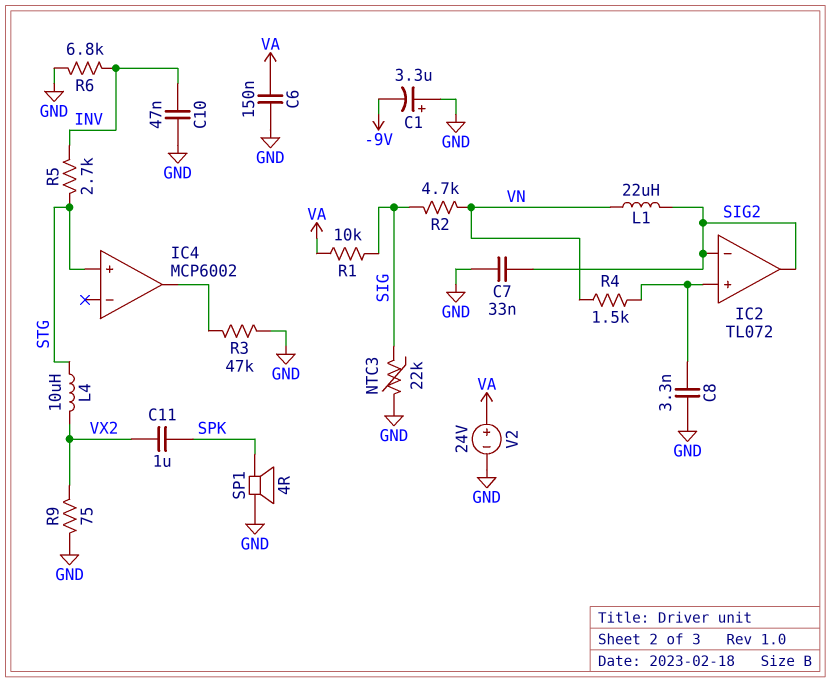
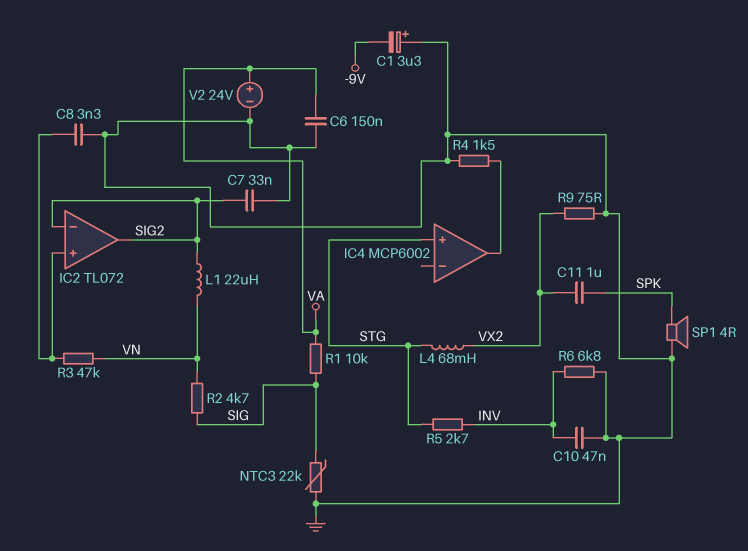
L4: 10uH (STG, VX2) -> 68mH (STG, VX2)
R3: 47k (GND, IC4/out) -> 47k (IC2/in+, VN)
R4: 1.5k (IC2/in+, VN) -> 1.5k (GND, IC4/out)

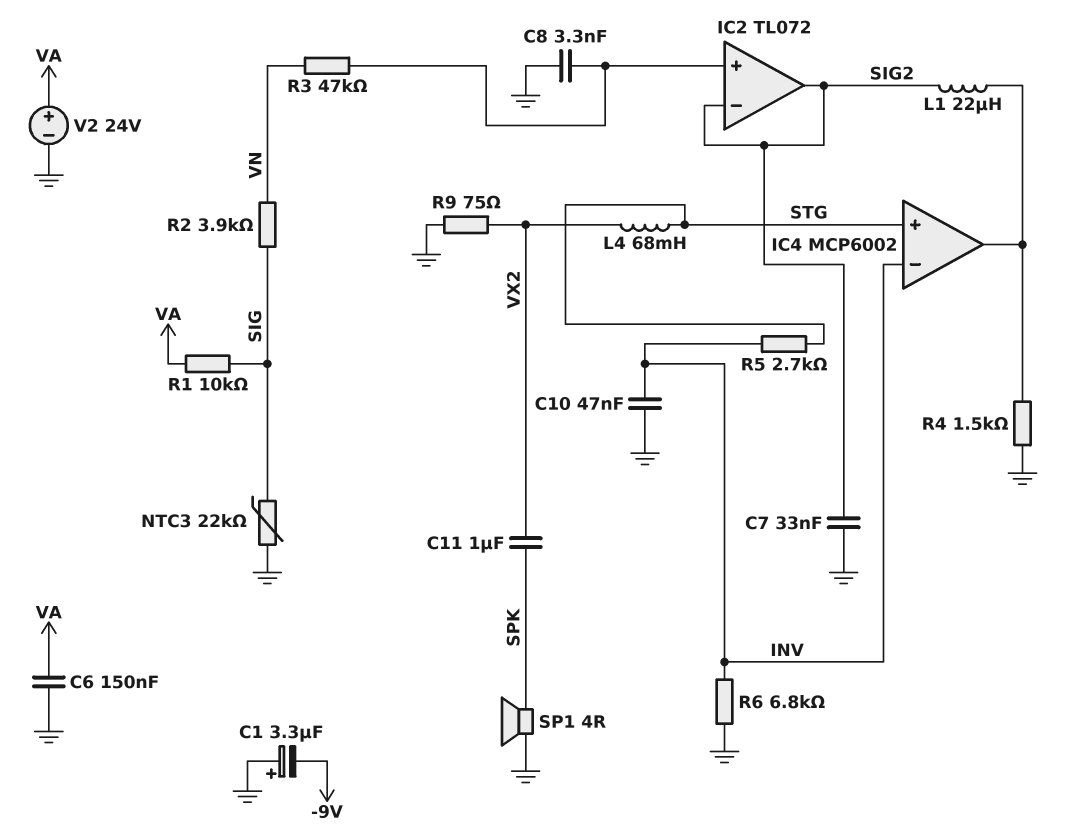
IC4 pin in-: none -> INV
L1: 22uH (SIG2, VN) -> 22uH (IC4/out, SIG2)
R2: 4.7k (SIG, VN) -> 3.9k (SIG, VN)

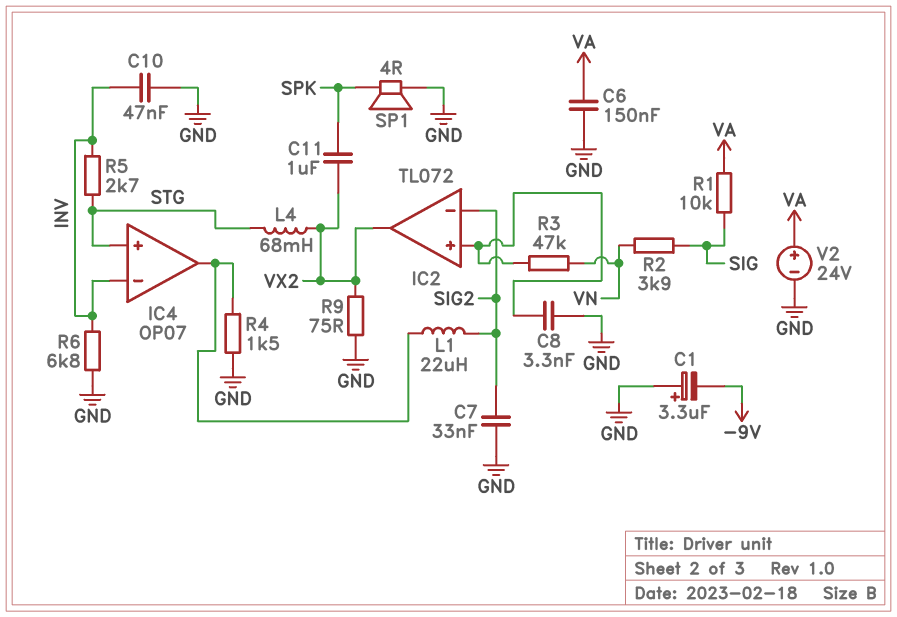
IC2 pin out: SIG2 -> VX2
IC4: MCP6002 -> OP07
NTC3: 22k (GND, SIG) -> none

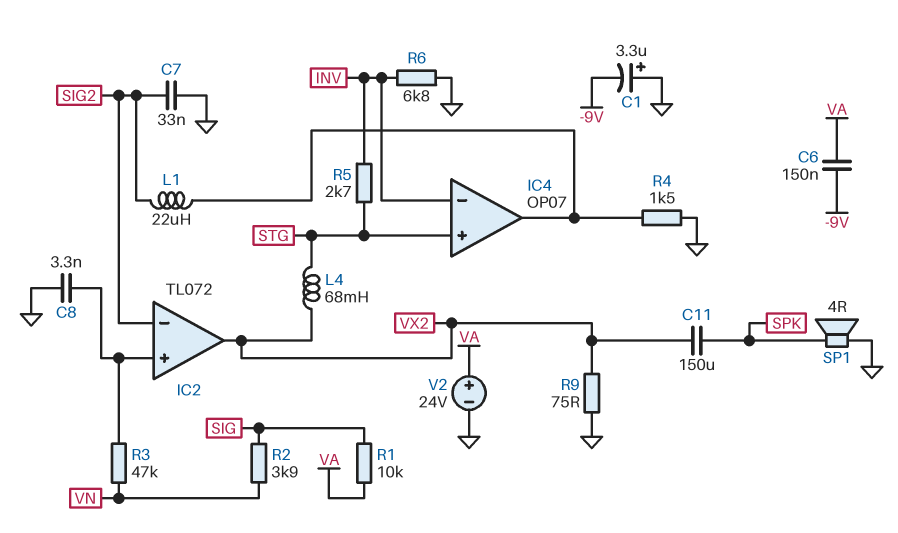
C6: 150nF (GND, VA) -> 150nF (-9V, VA)
C10: 47nF (GND, INV) -> none
C11: 1uF (SPK, VX2) -> 150uF (SPK, VX2)

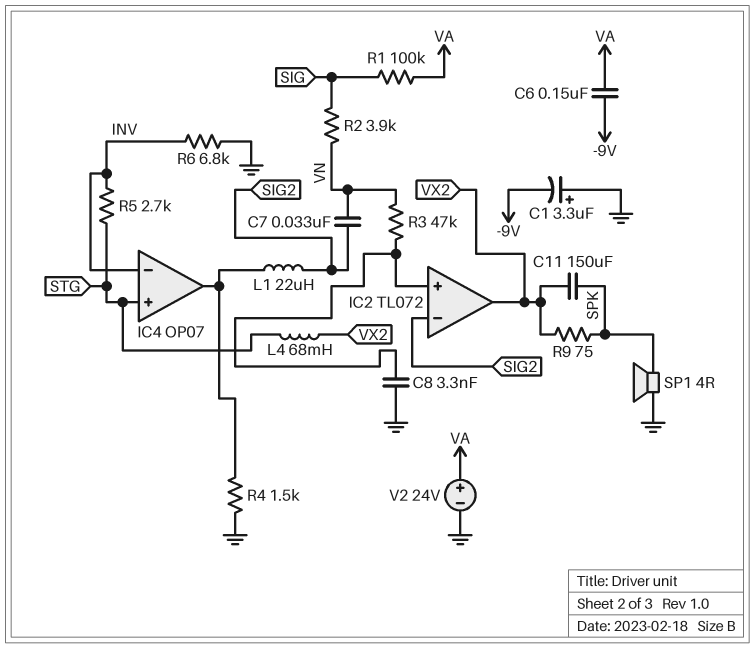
C7: 33nF (GND, SIG2) -> 33nF (SIG2, VN)
R1: 10k (SIG, VA) -> 100k (SIG, VA)
R9: 75 (GND, VX2) -> 75 (SPK, VX2)

